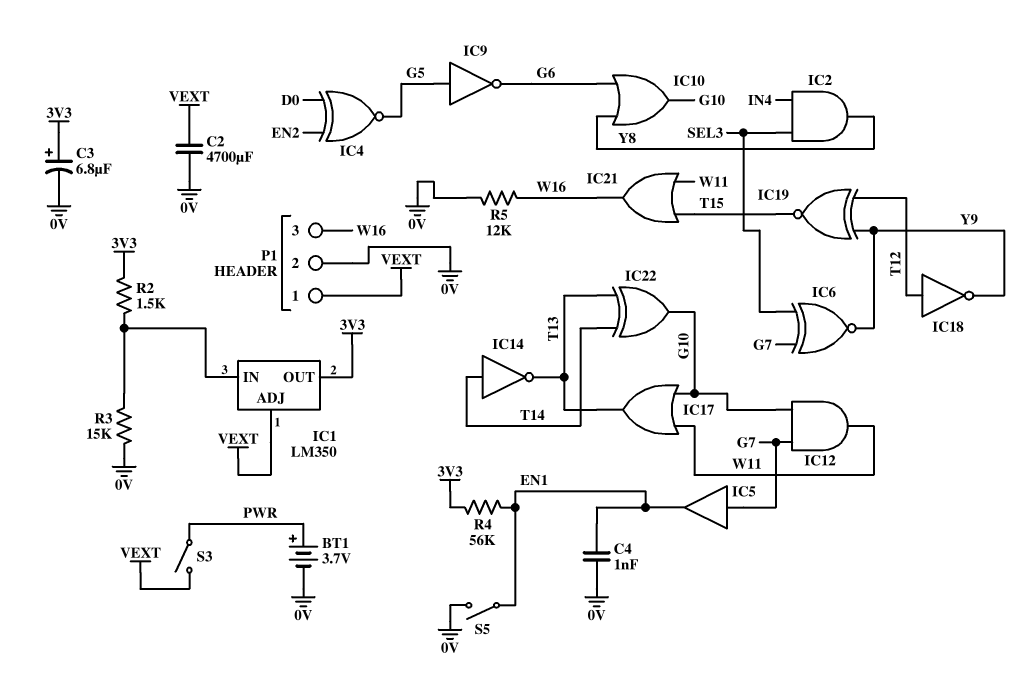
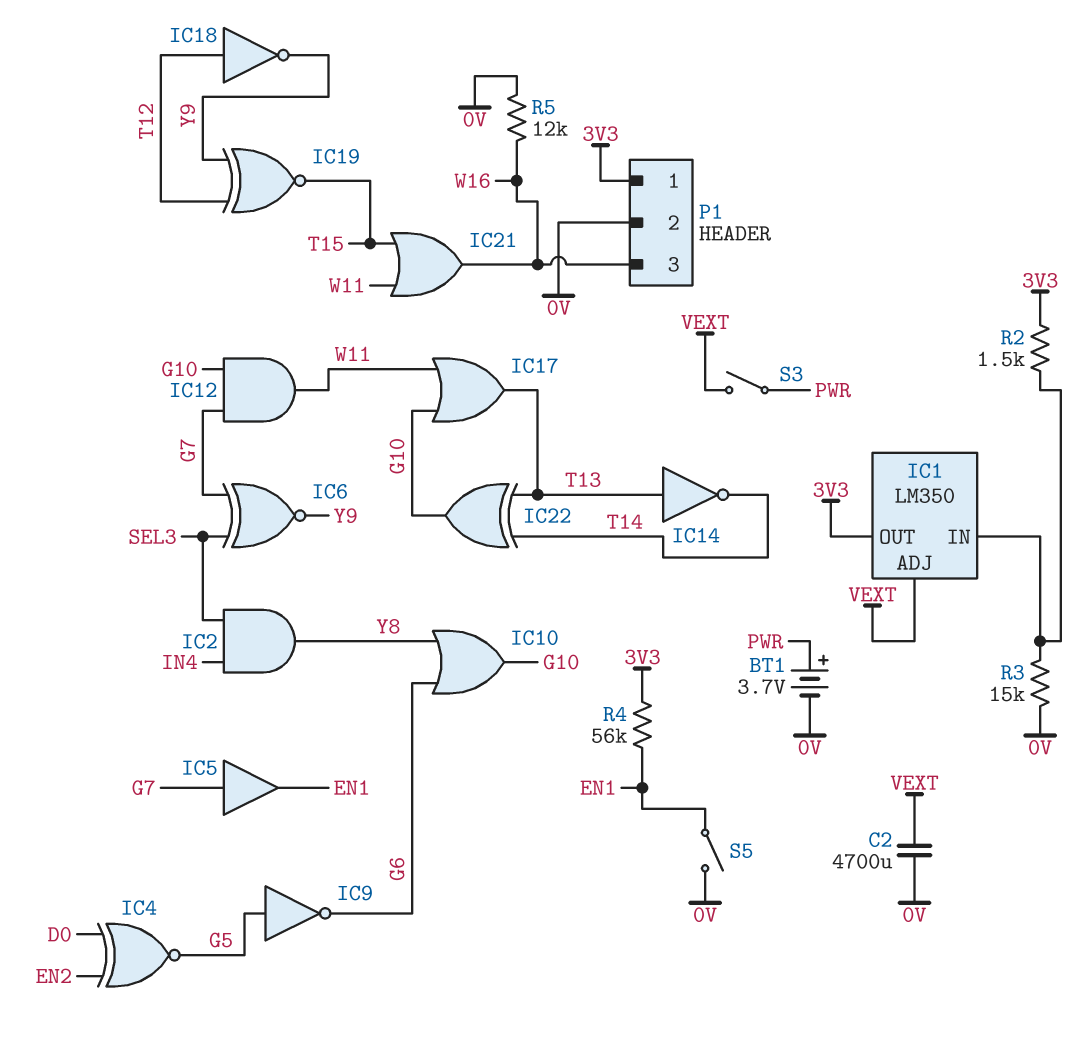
C3: 6.8uF (plus 3V3, minus 0V) -> none
C4: 1nF (0V, EN1) -> none
IC14: NOT (in T14, out T13) -> NOT (in T13, out T14)
P1 pin 1: VEXT -> 3V3

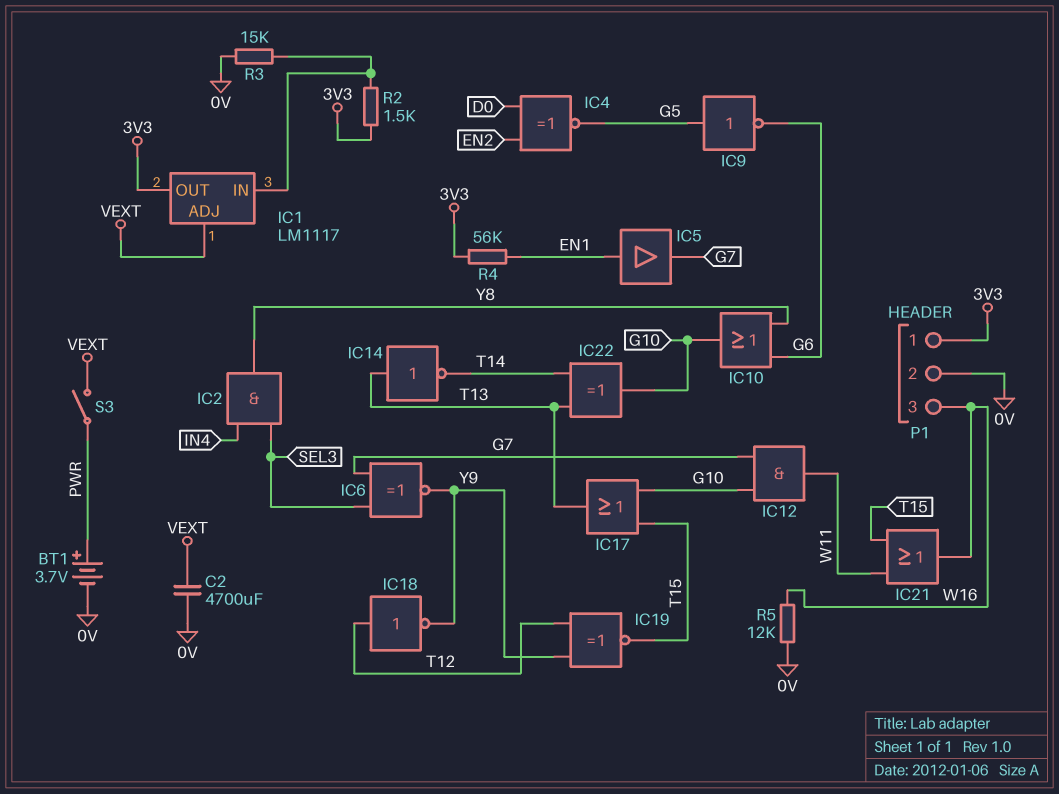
IC1: LM350 -> LM1117
IC5: buffer (in G7, out EN1) -> buffer (in EN1, out G7)
IC17: OR (in G10, in W11, out T13) -> OR (in G10, in T15, out T13)
S5: switch (0V, EN1) -> none

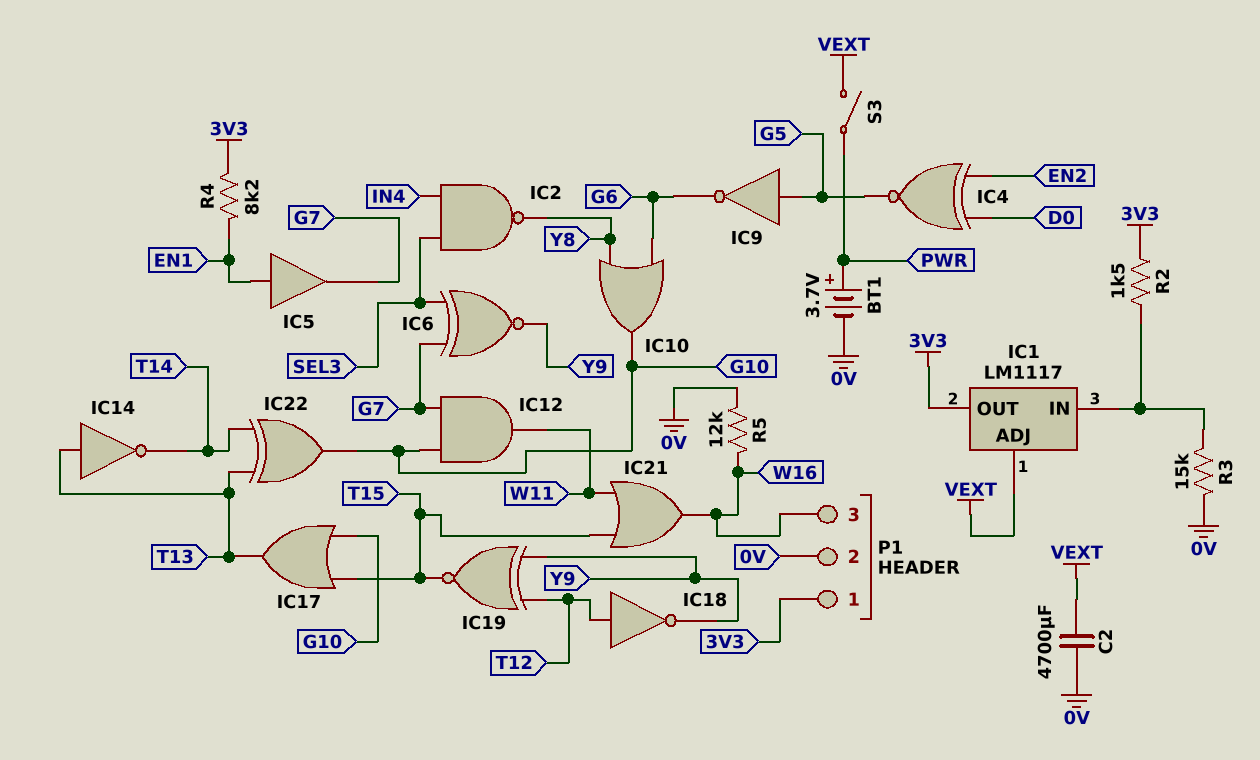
IC2: AND (in IN4, in SEL3, out Y8) -> NAND (in IN4, in SEL3, out Y8)
R4: 56k (3V3, EN1) -> 8.2k (3V3, EN1)

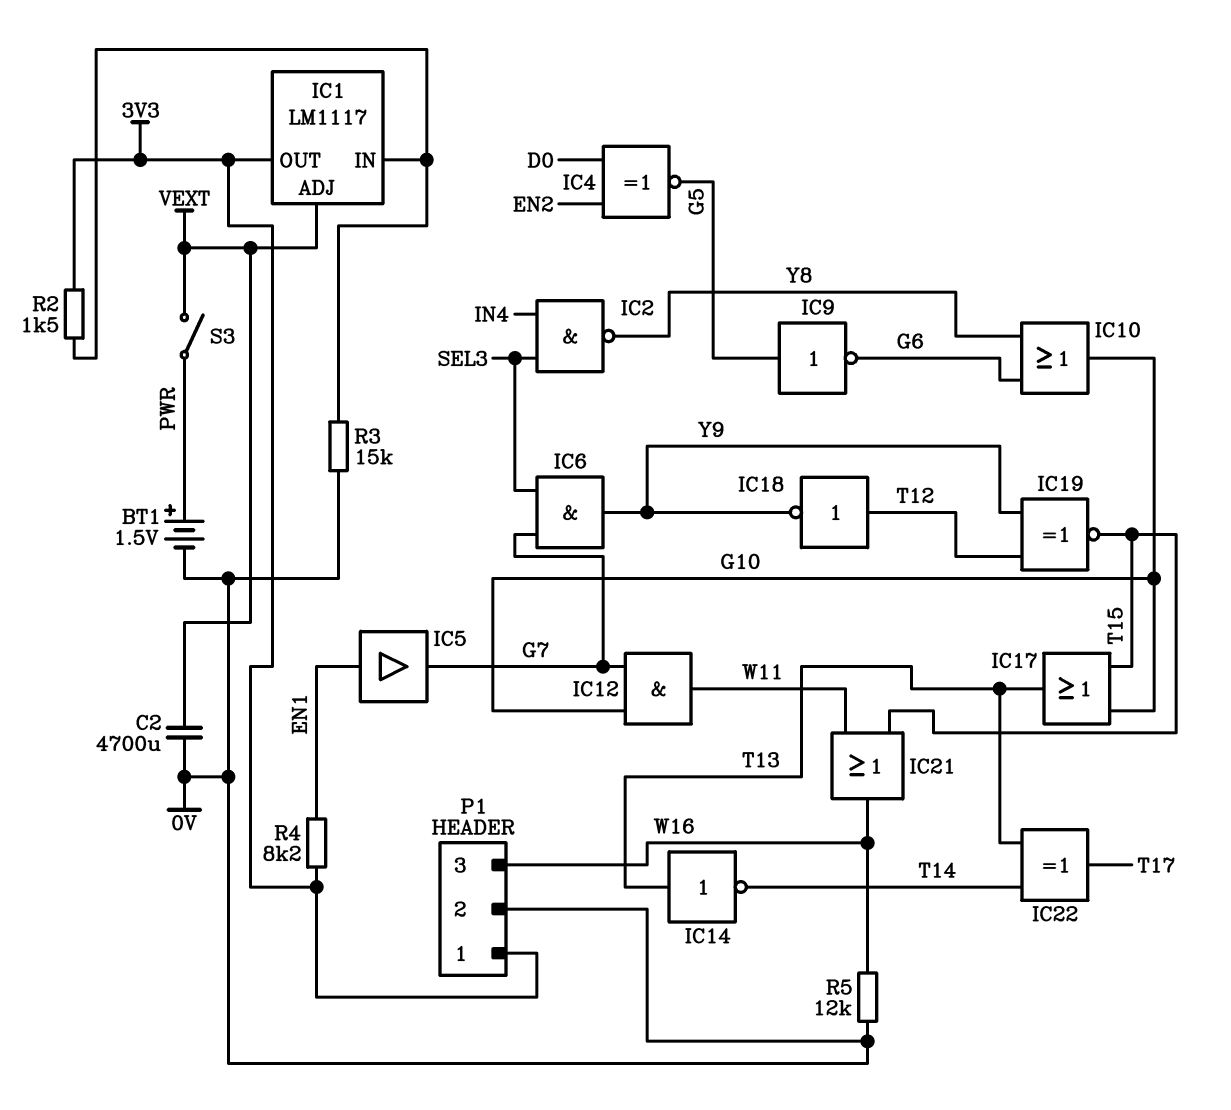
BT1: 3.7V (plus PWR, minus 0V) -> 1.5V (plus PWR, minus 0V)
IC6: XNOR (in G7, in SEL3, out Y9) -> AND (in G7, in SEL3, out Y9)
IC22: XOR (in T13, in T14, out G10) -> XOR (in T13, in T14, out T17)

